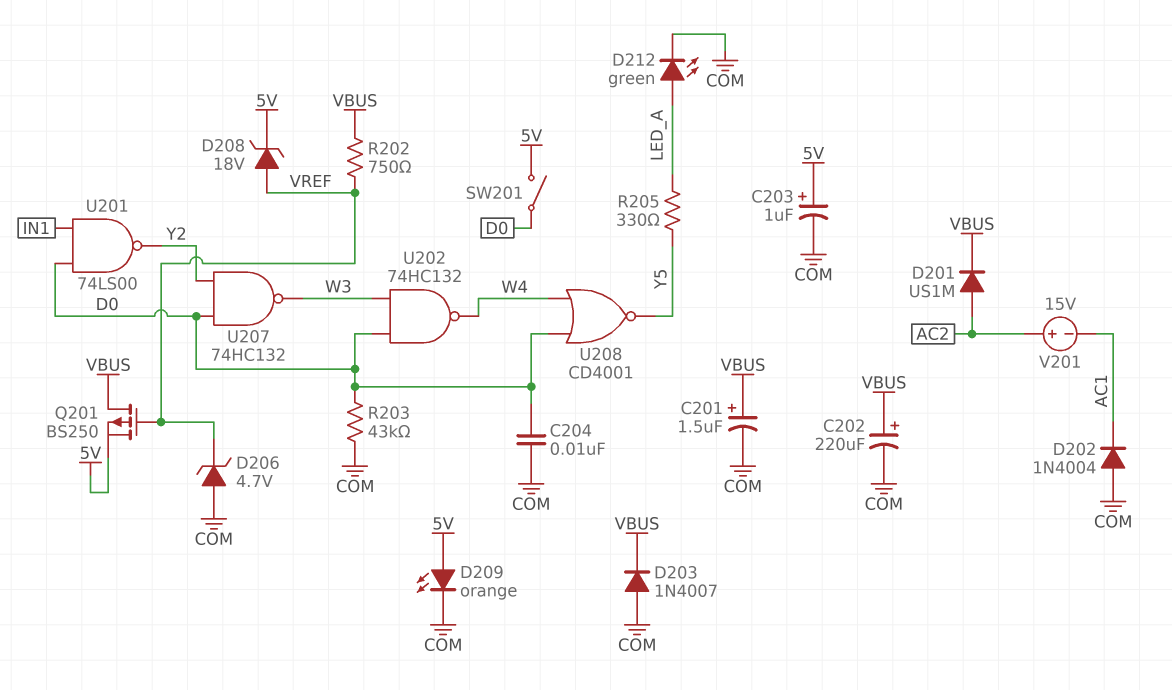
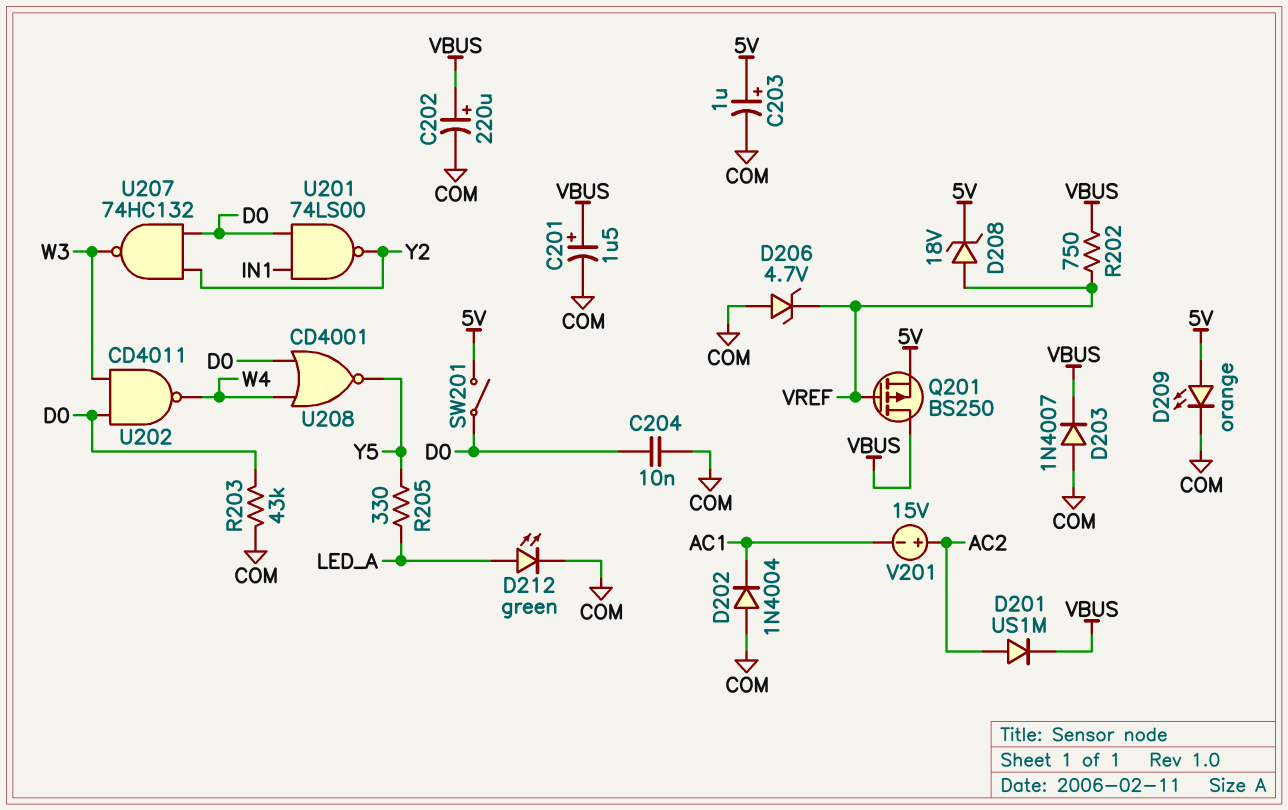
U202: NAND 74HC132 (in D0, in W3, out W4) -> NAND CD4011 (in D0, in W3, out W4)

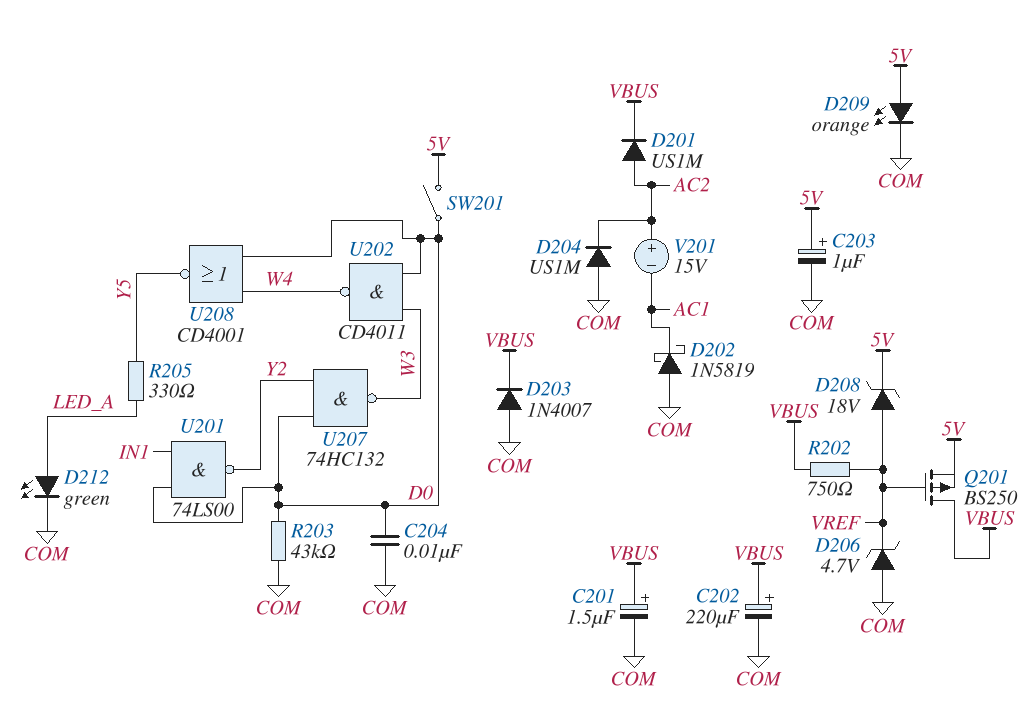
D202: diode 1N4004 (A COM, K AC1) -> schottky 1N5819 (A COM, K AC1)
D204: none -> diode US1M (A COM, K AC2)

